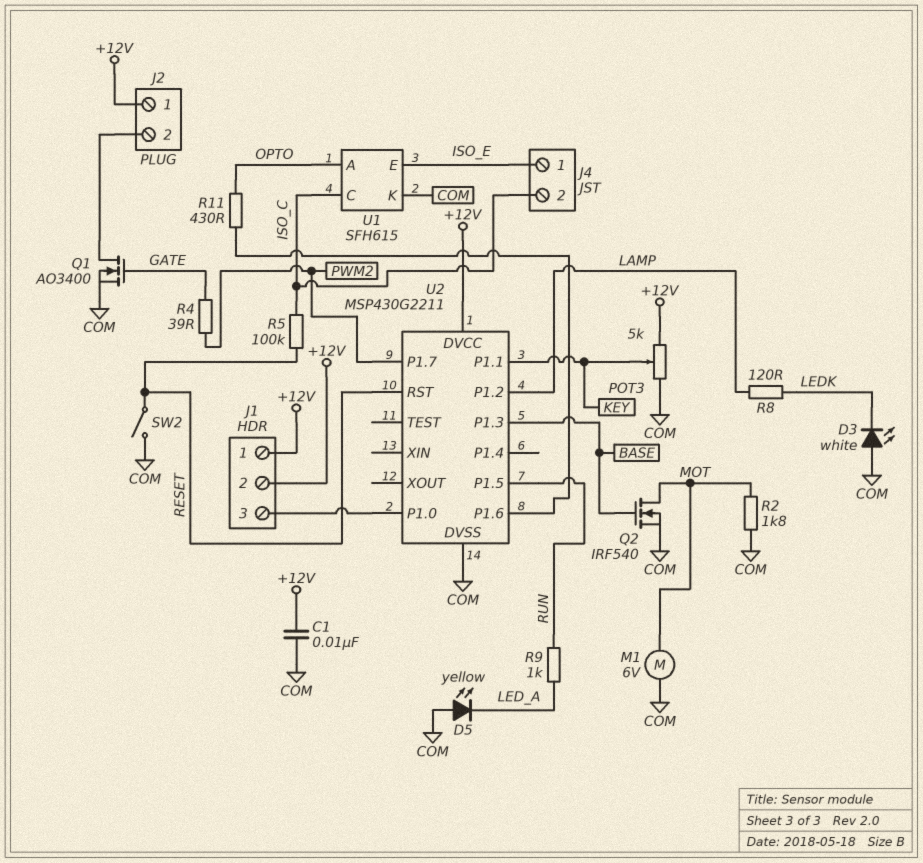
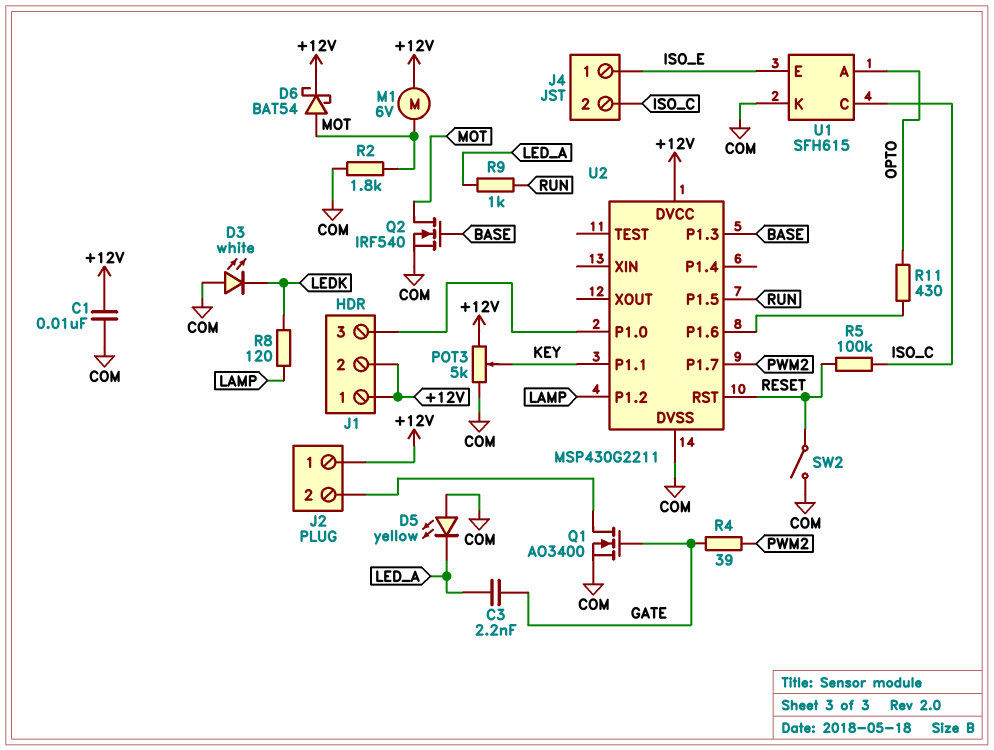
C3: none -> 2.2nF (GATE, LED_A)
D6: none -> schottky BAT54 (A MOT, K +12V)
M1: motor 6V (COM, MOT) -> motor 6V (+12V, MOT)

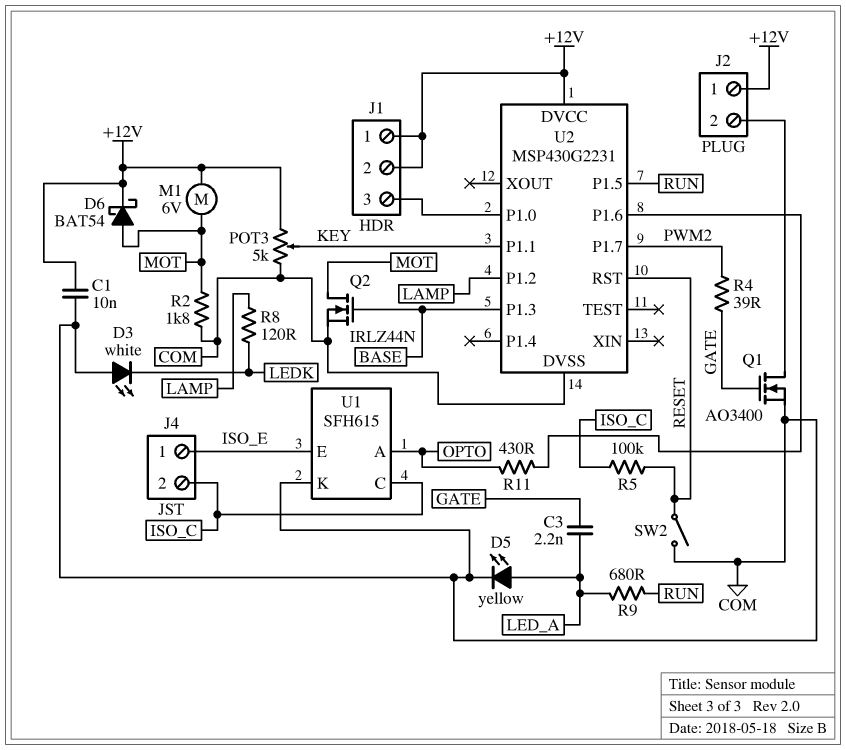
D5: LED yellow (A COM, K LED_A) -> LED yellow (A LED_A, K COM)
Q2: NMOS IRF540 (G BASE, D MOT, S COM) -> NMOS IRLZ44N (G BASE, D MOT, S COM)
R9: 1k (LED_A, RUN) -> 680 (LED_A, RUN)
U2: MSP430G2211 -> MSP430G2231

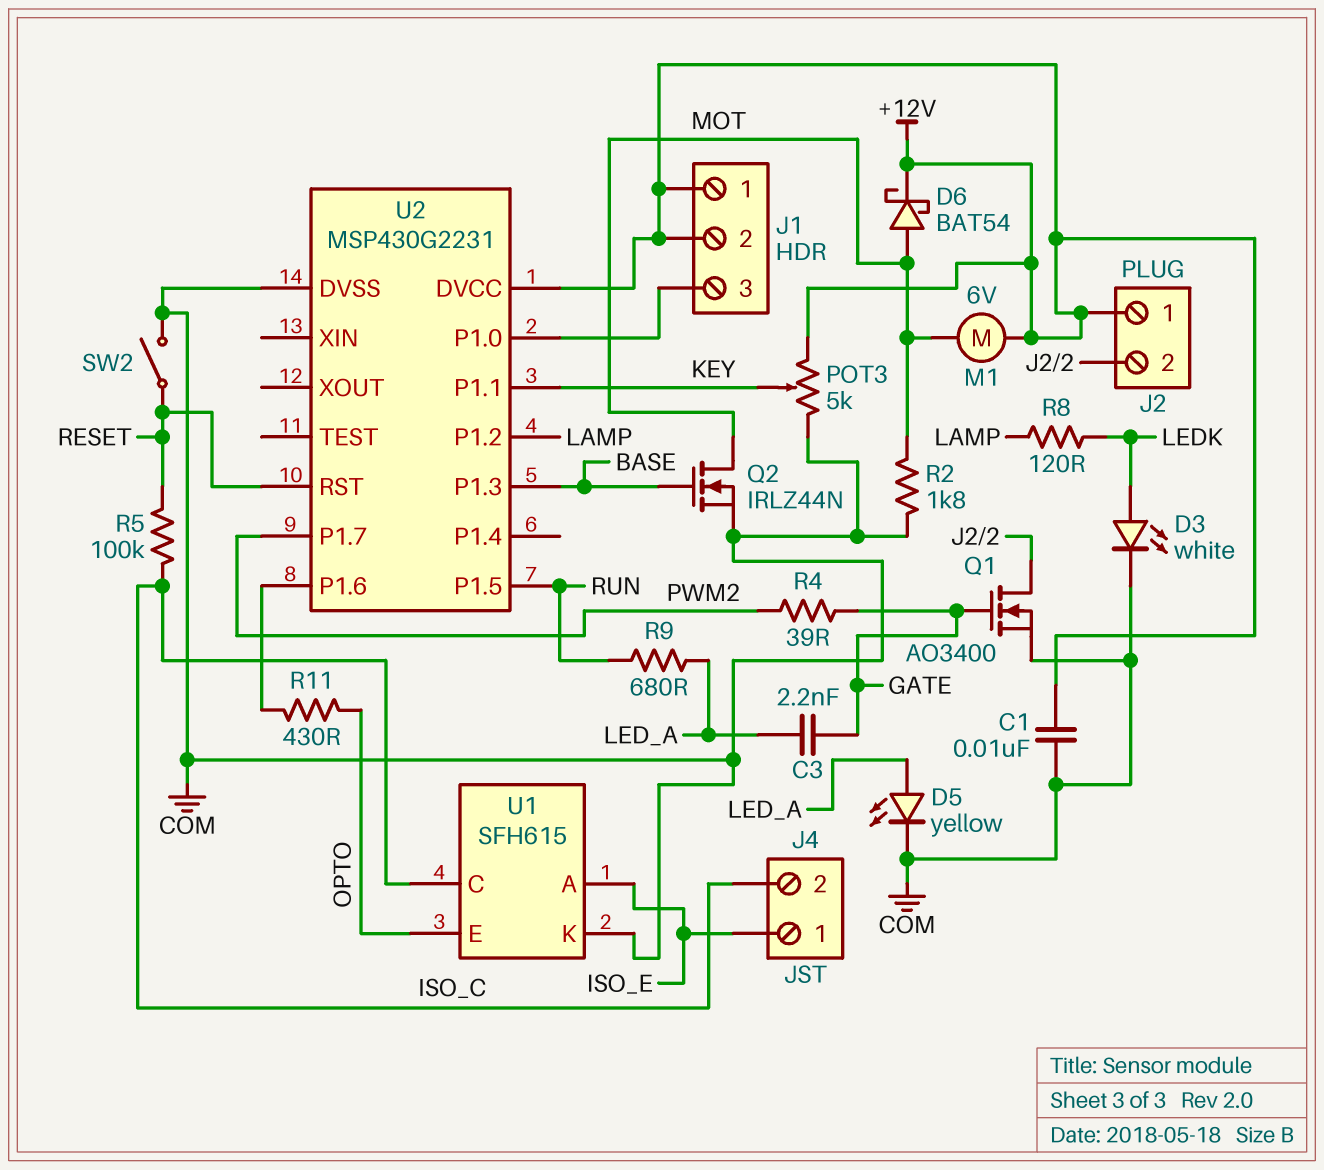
D3: LED white (A COM, K LEDK) -> LED white (A LEDK, K COM)
U1 pin A: OPTO -> ISO_E
U1 pin E: ISO_E -> OPTO

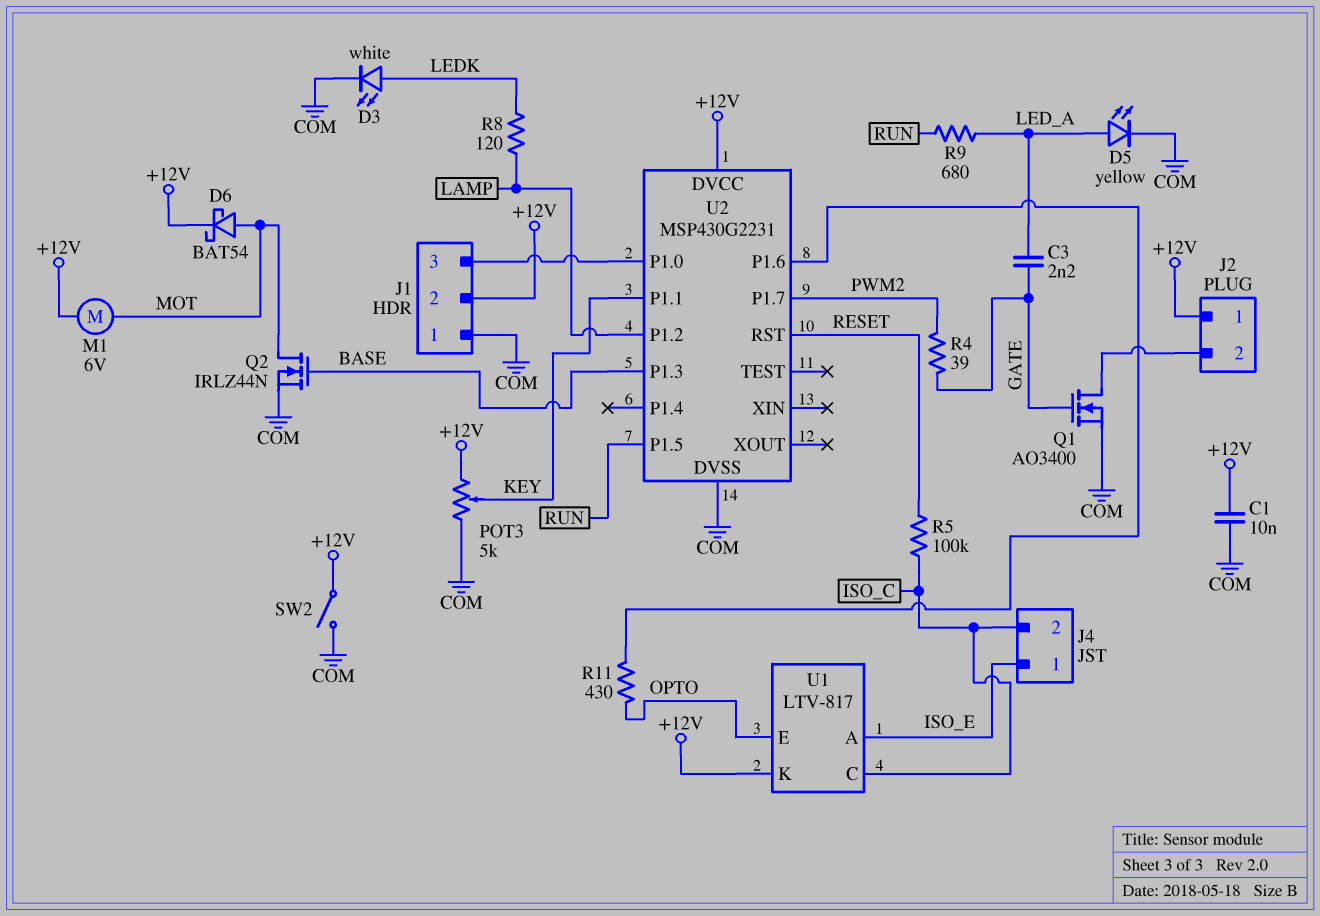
J1 pin 1: +12V -> COM
R2: 1.8k (COM, MOT) -> none
SW2: switch (COM, RESET) -> switch (+12V, COM)
U1: SFH615 -> LTV-817
U1 pin K: COM -> +12V

